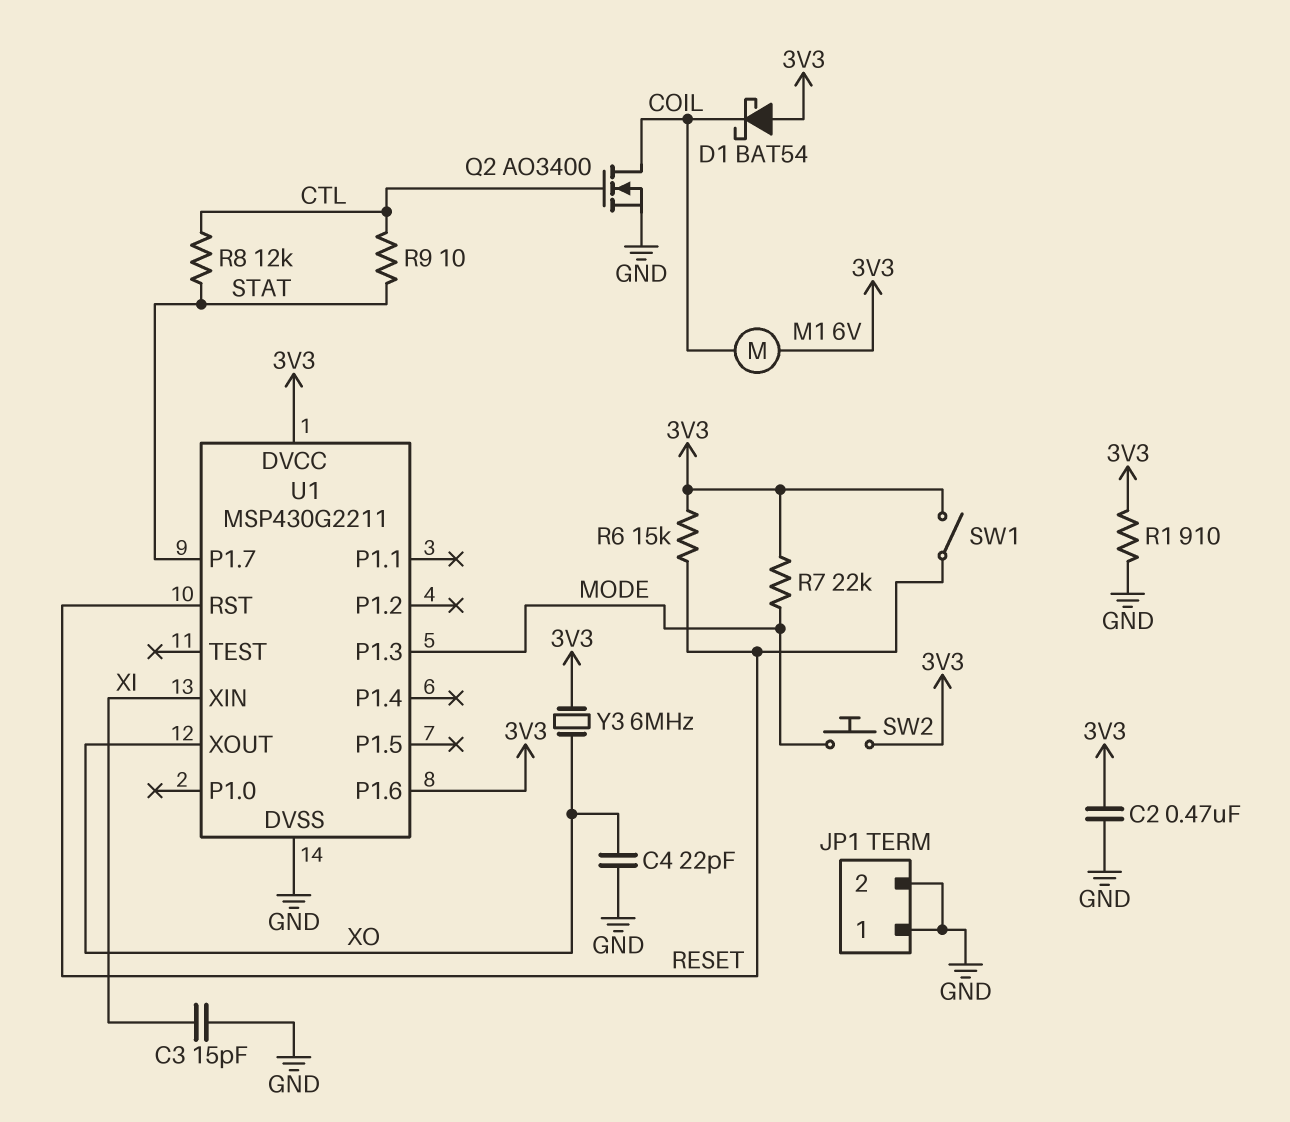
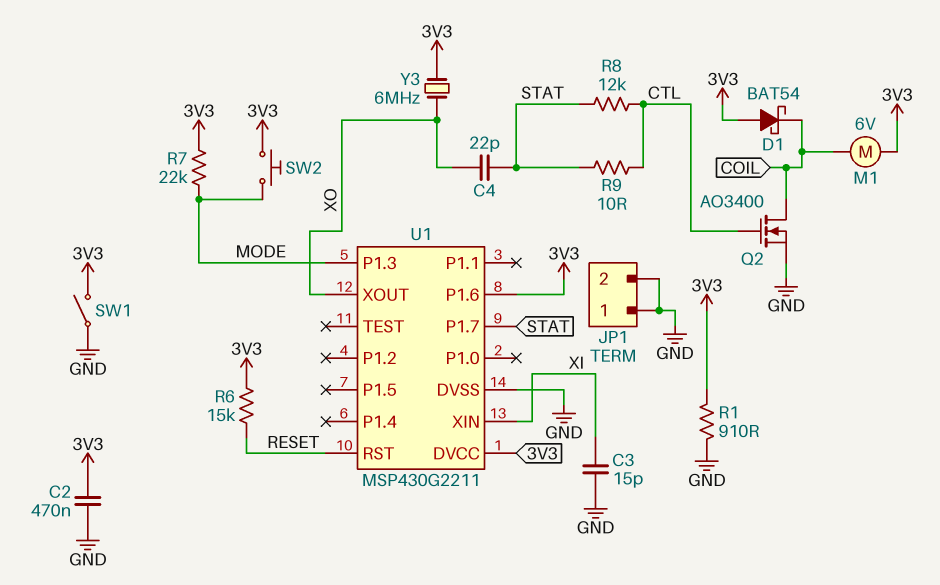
C4: 22pF (GND, XO) -> 22pF (STAT, XO)
SW1: switch (3V3, RESET) -> switch (3V3, GND)

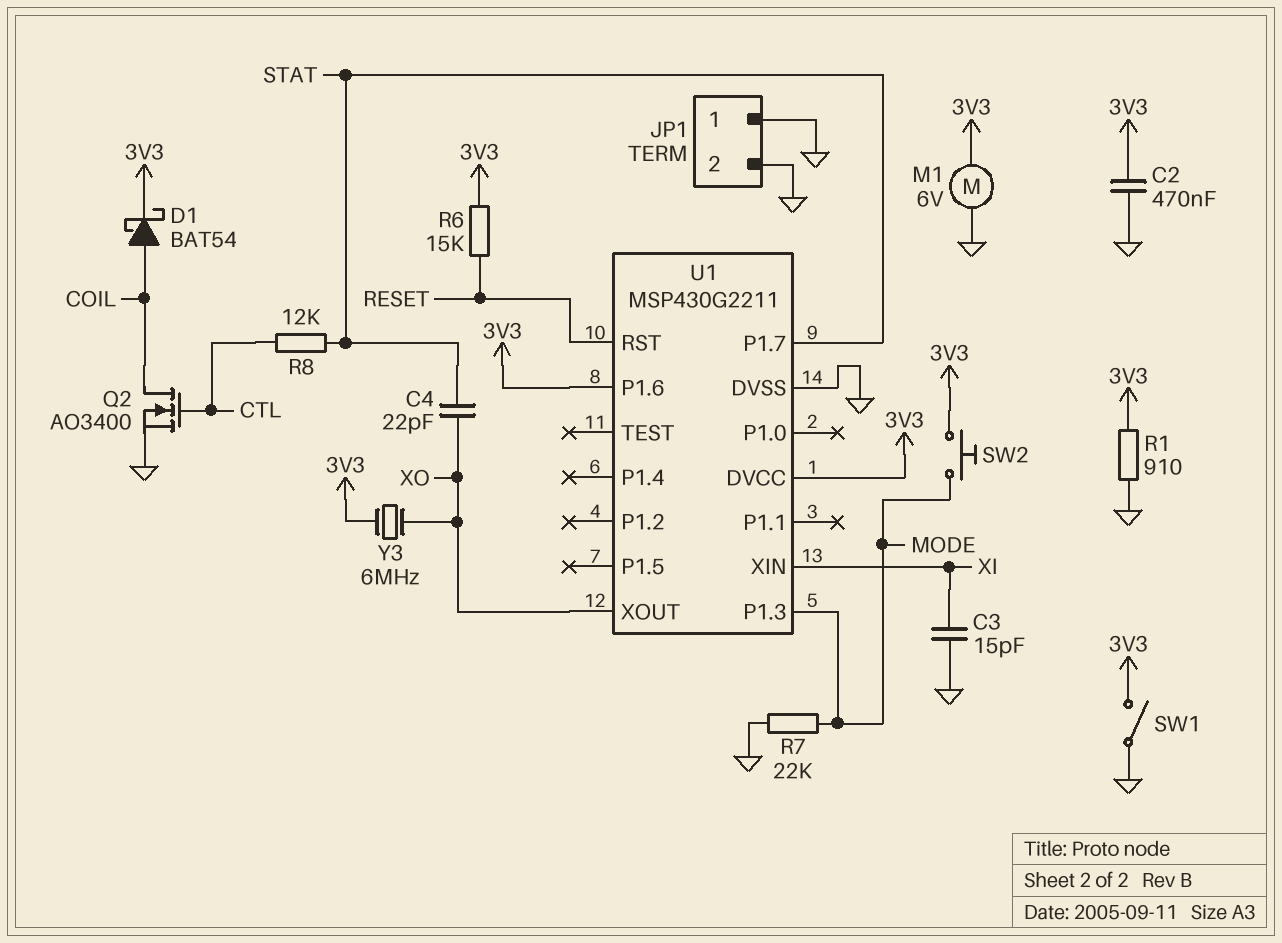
D1: schottky BAT54 (A 3V3, K COIL) -> schottky BAT54 (A COIL, K 3V3)
M1: motor 6V (3V3, COIL) -> motor 6V (3V3, GND)
R7: 22k (3V3, MODE) -> 22k (GND, MODE)
R9: 10 (CTL, STAT) -> none

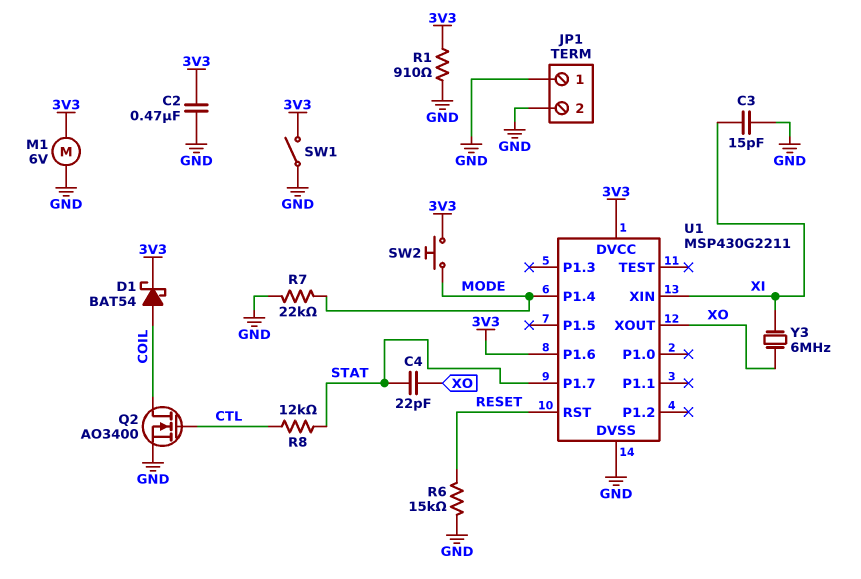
R6: 15k (3V3, RESET) -> 15k (GND, RESET)
U1 pin P1.3: MODE -> none
U1 pin P1.4: none -> MODE
Y3: 6MHz (3V3, XO) -> 6MHz (XI, XO)

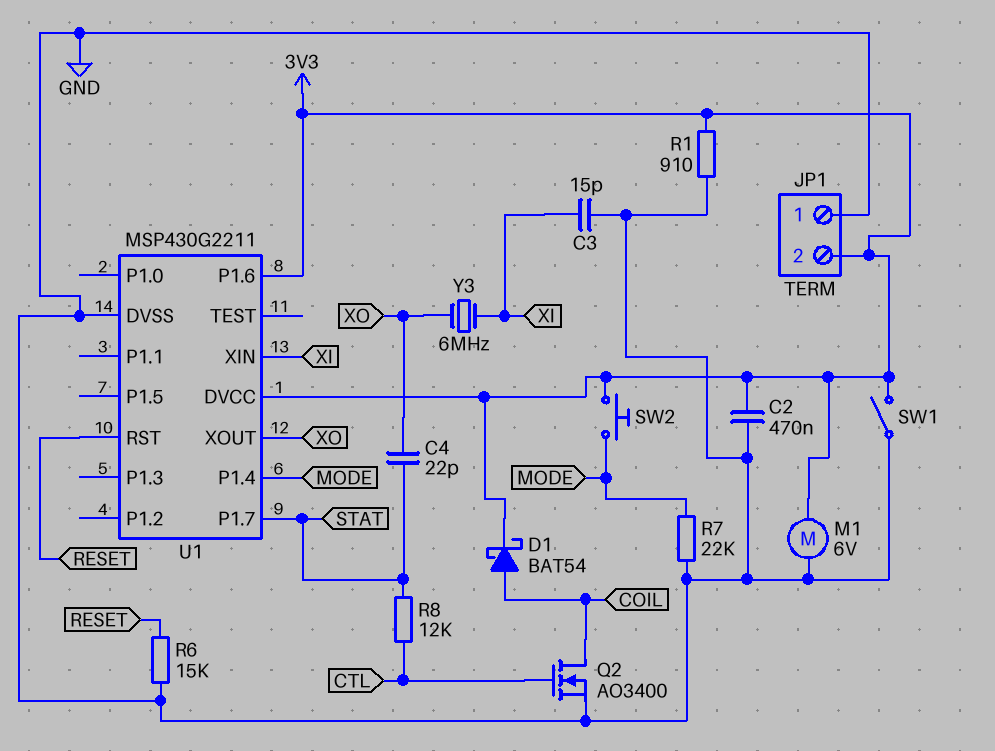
JP1 pin 2: GND -> 3V3

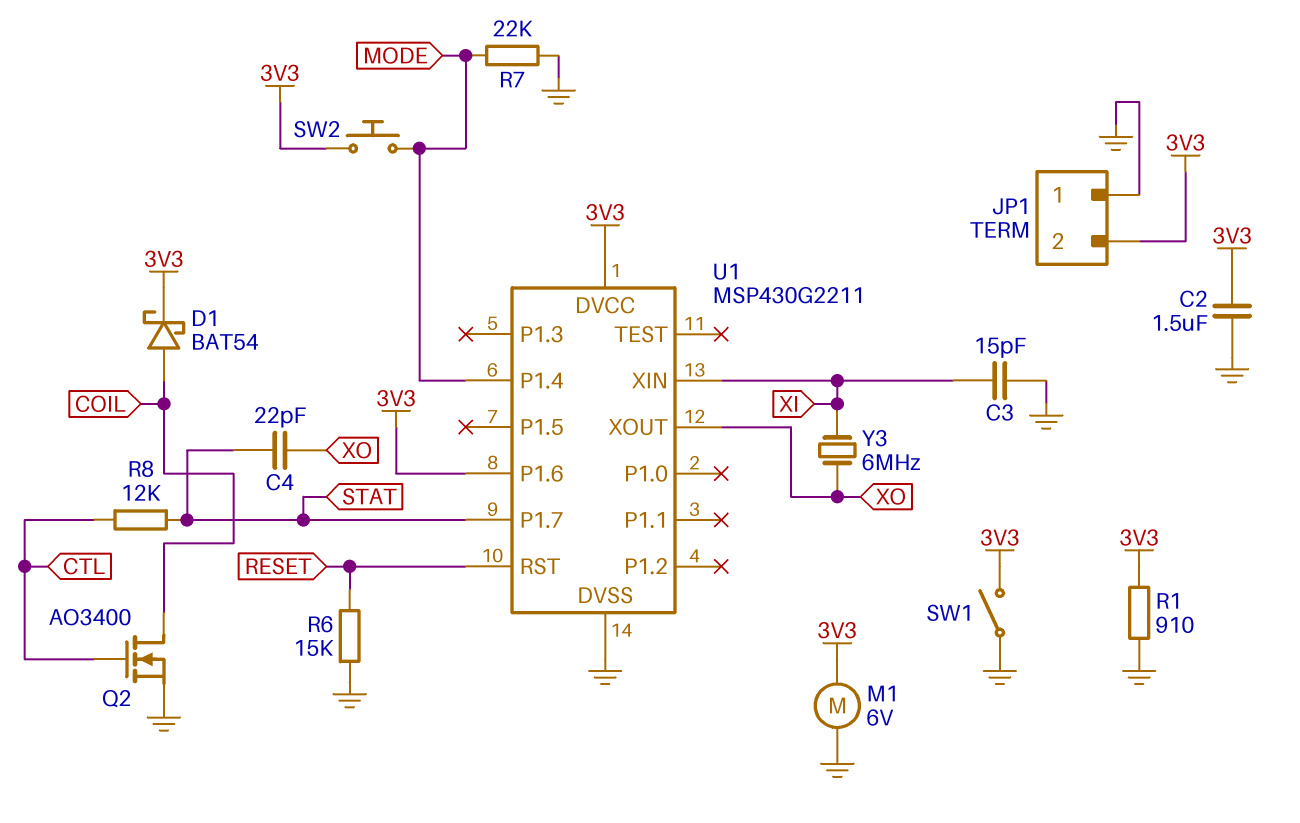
C2: 470nF (3V3, GND) -> 1.5uF (3V3, GND)

